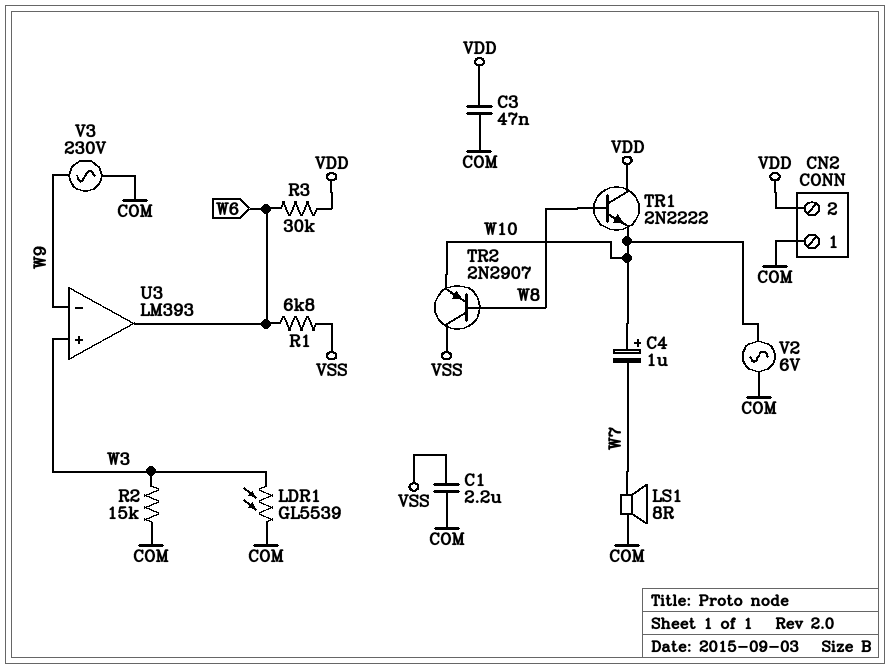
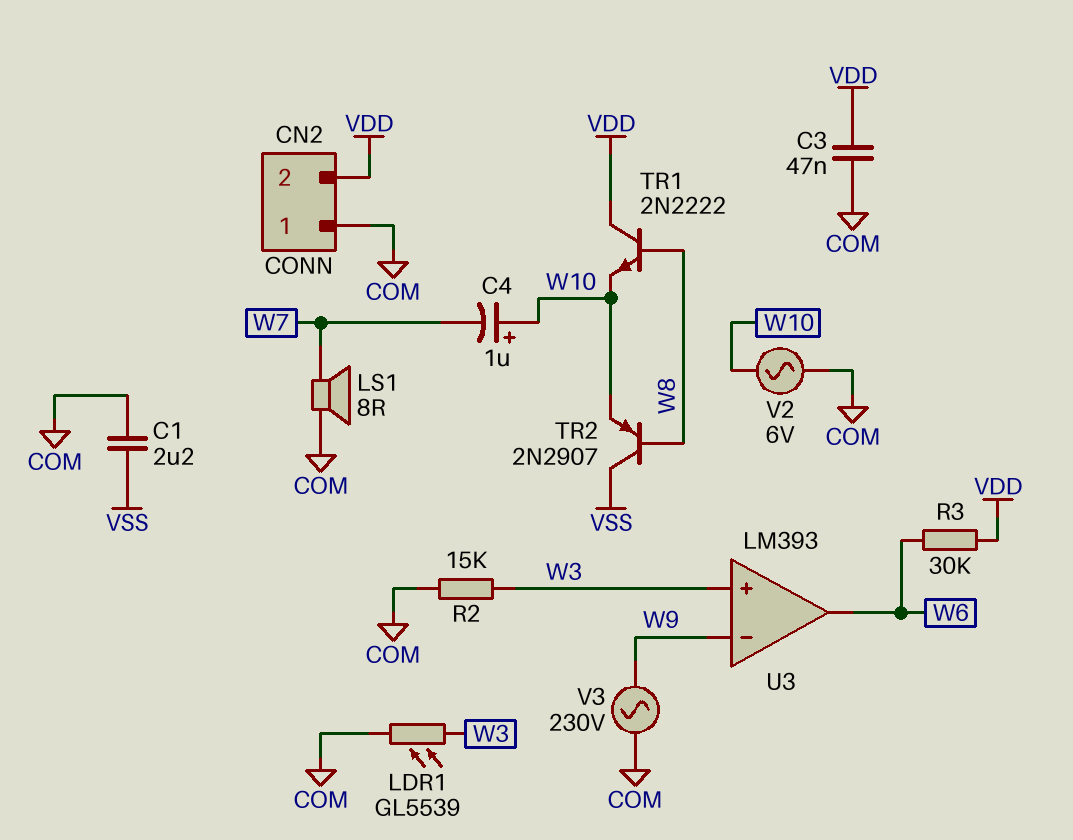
R1: 6.8k (VSS, W6) -> none

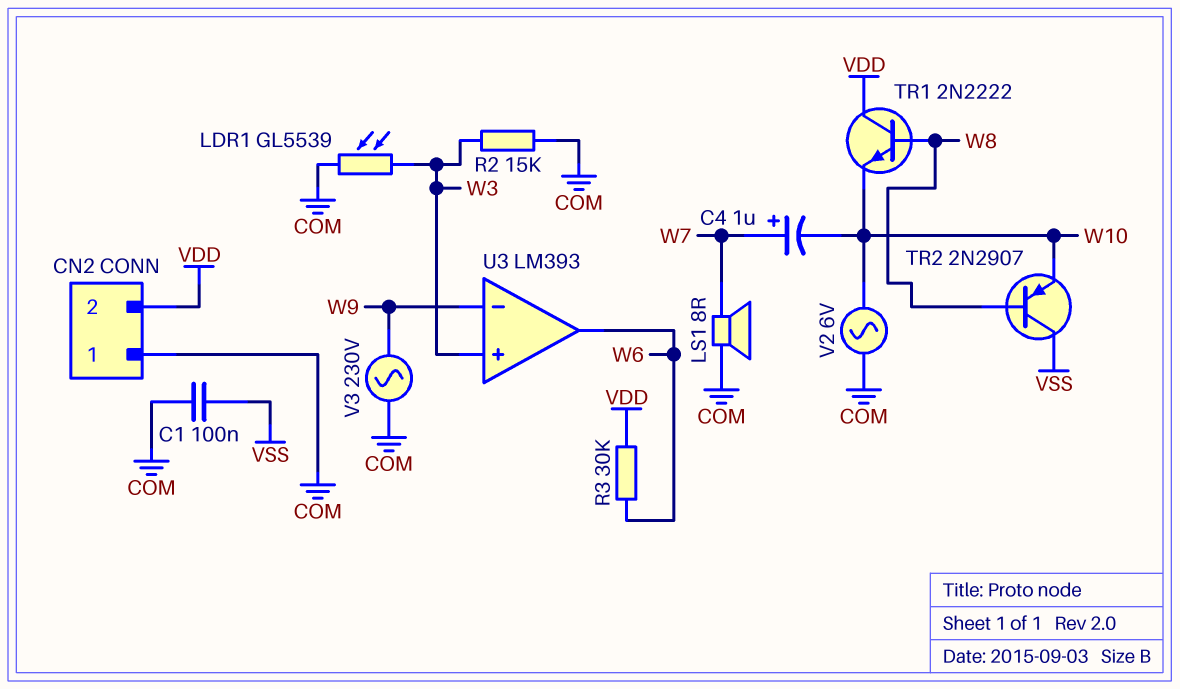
C1: 2.2uF (COM, VSS) -> 100nF (COM, VSS)
C3: 47nF (COM, VDD) -> none
C4: 1uF (plus W10, minus W7) -> 1uF (plus W7, minus W10)

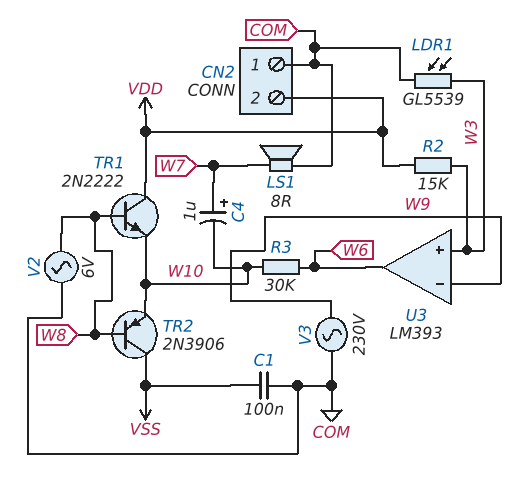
R2: 15k (COM, W3) -> 15k (VDD, W3)
R3: 30k (VDD, W6) -> 30k (W6, W10)
TR2: PNP 2N2907 (B W8, C VSS, E W10) -> PNP 2N3906 (B W8, C VSS, E W10)
V2: AC 6V (COM, W10) -> AC 6V (COM, W8)

